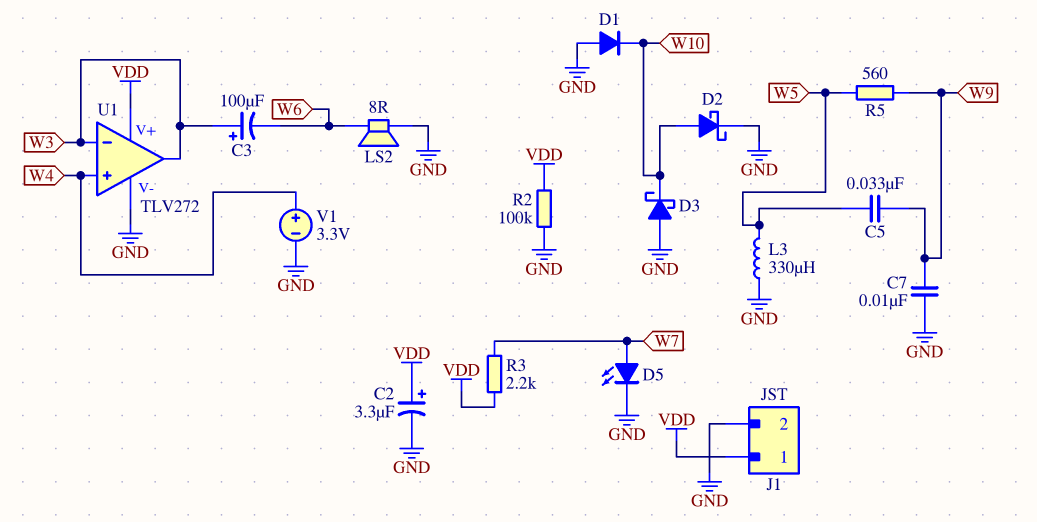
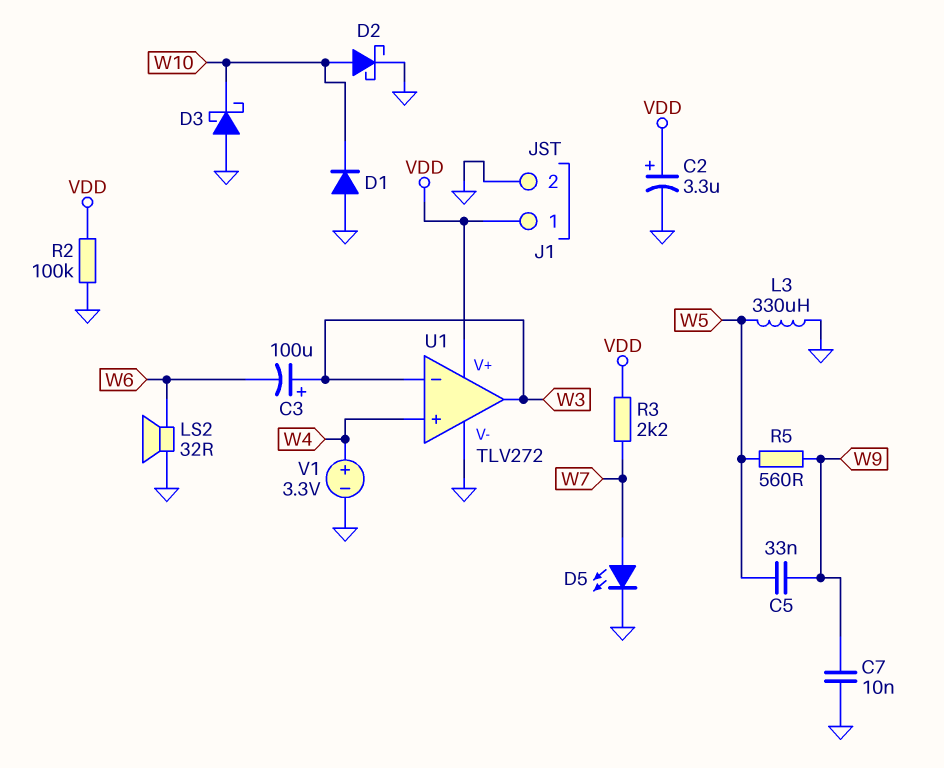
LS2: speaker 8R (GND, W6) -> speaker 32R (GND, W6)

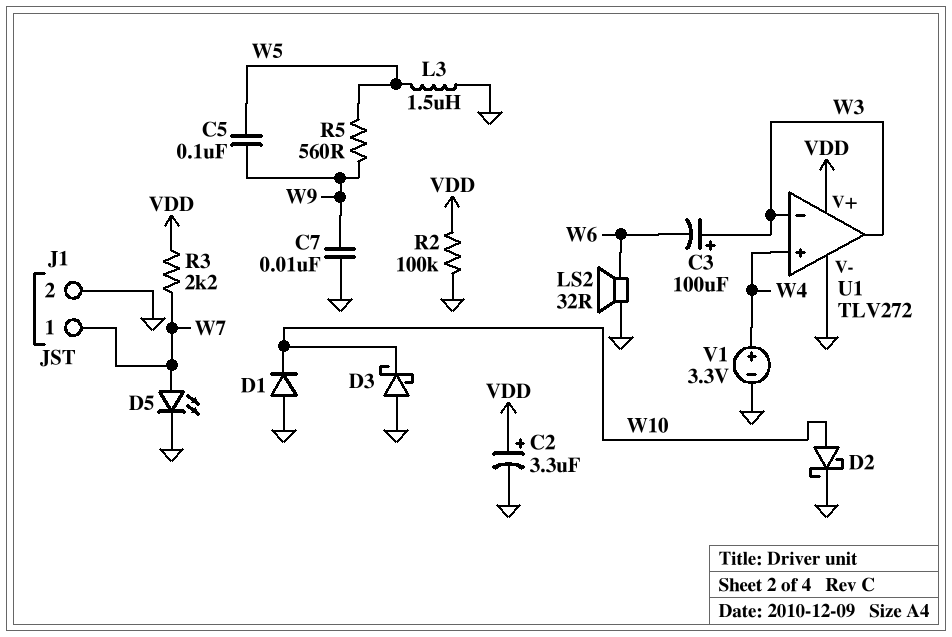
C5: 33nF (W5, W9) -> 100nF (W5, W9)
J1 pin 1: VDD -> W7
L3: 330uH (GND, W5) -> 1.5uH (GND, W5)

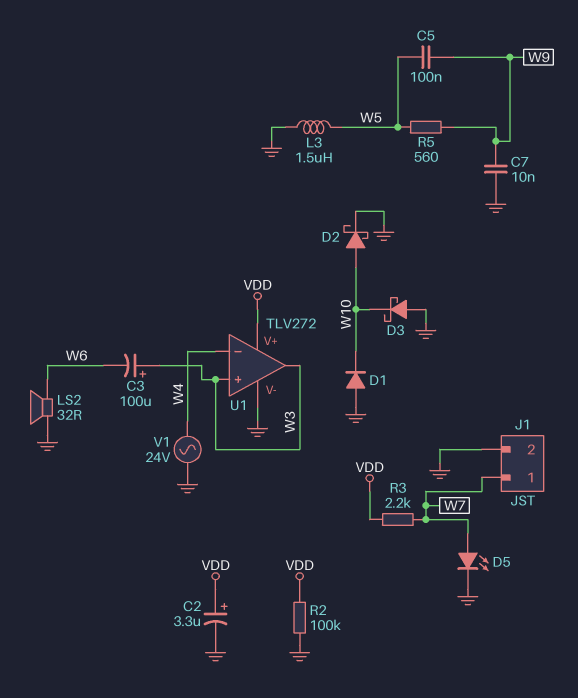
U1 pin in+: W4 -> W3
U1 pin in-: W3 -> W4
V1: 3.3V (plus W4, minus GND) -> AC 24V (GND, W4)

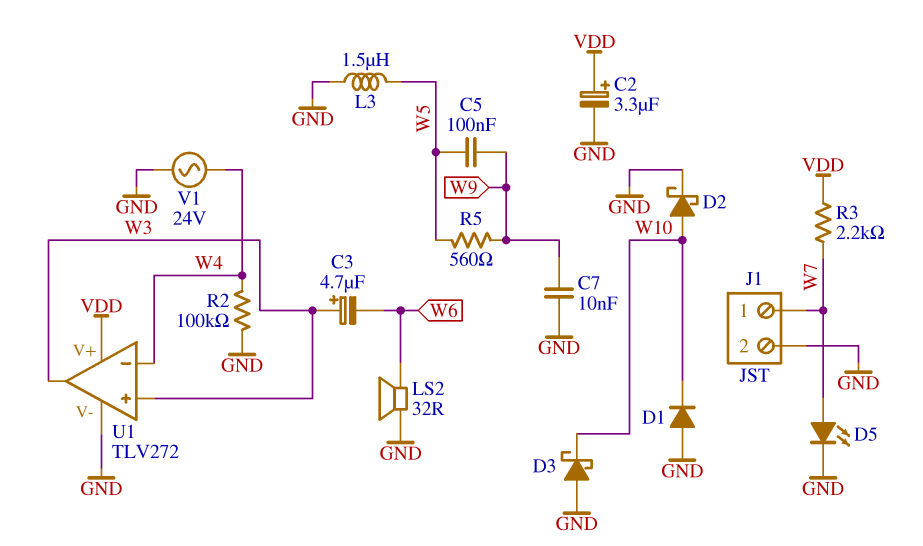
C3: 100uF (plus W3, minus W6) -> 4.7uF (plus W3, minus W6)
R2: 100k (GND, VDD) -> 100k (GND, W4)

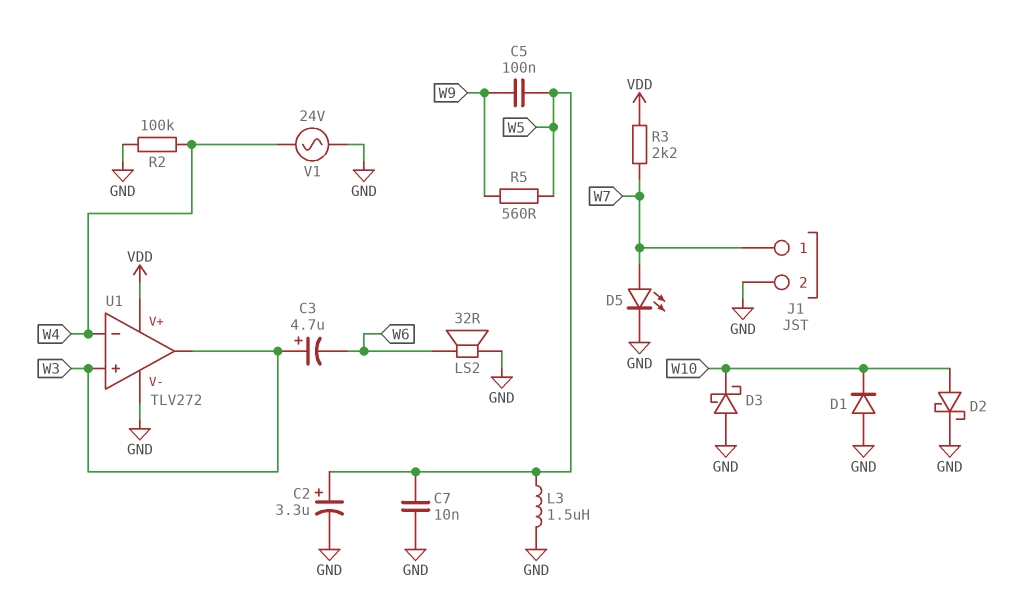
C2: 3.3uF (plus VDD, minus GND) -> 3.3uF (plus W5, minus GND)
C7: 10nF (GND, W9) -> 10nF (GND, W5)

